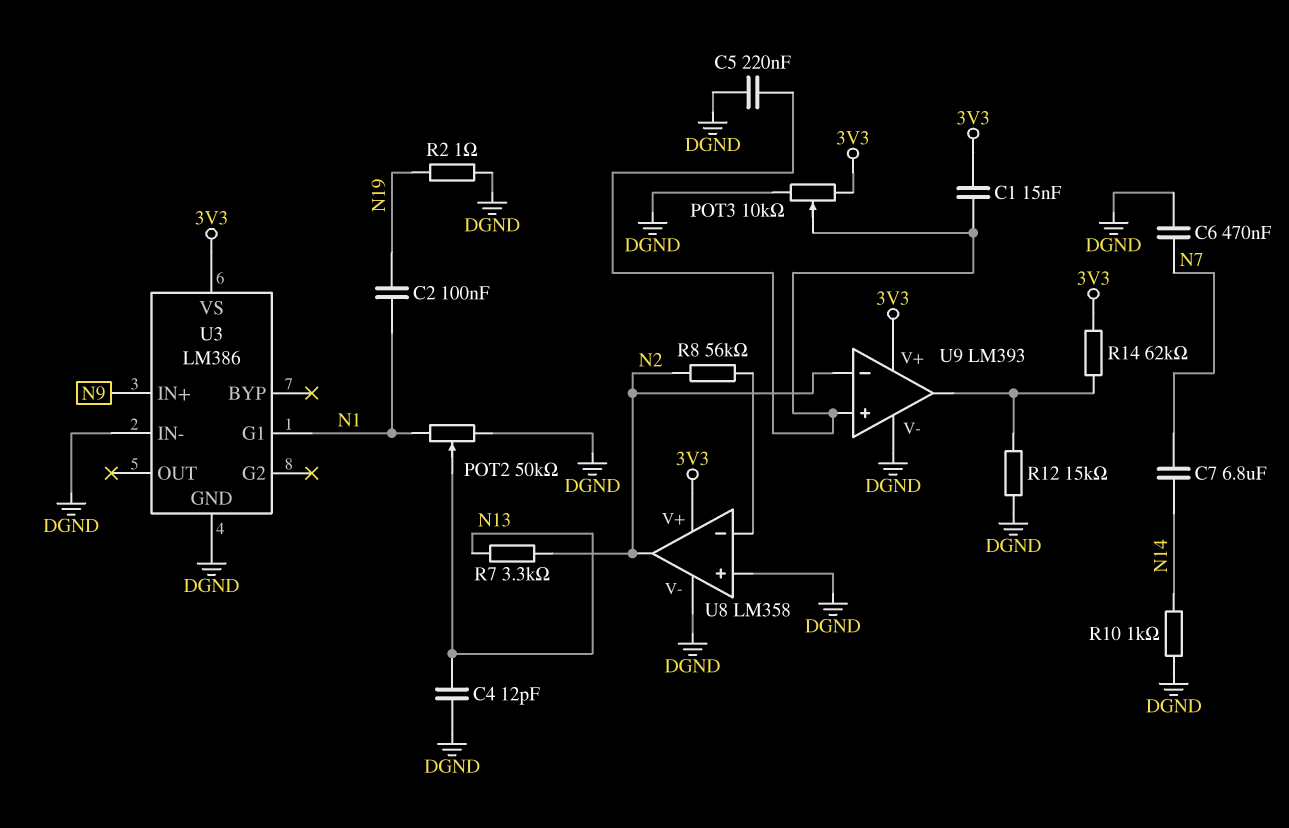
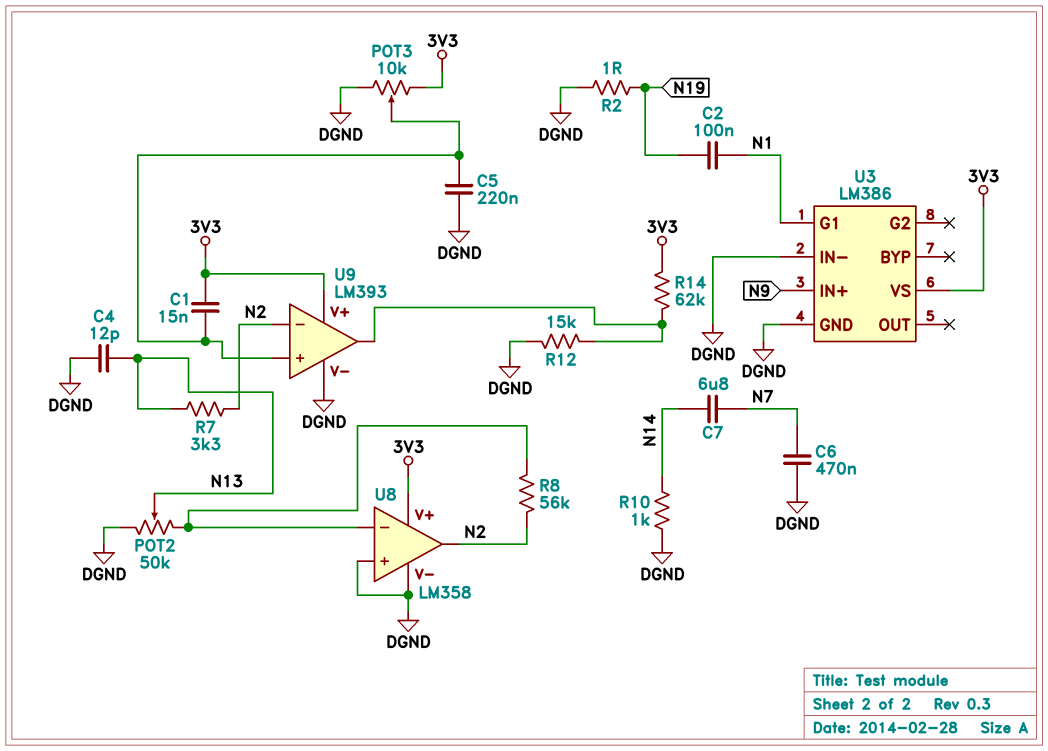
POT2: 50k (DGND, N1, wiper N13) -> 50k (DGND, U8/in-, wiper N13)

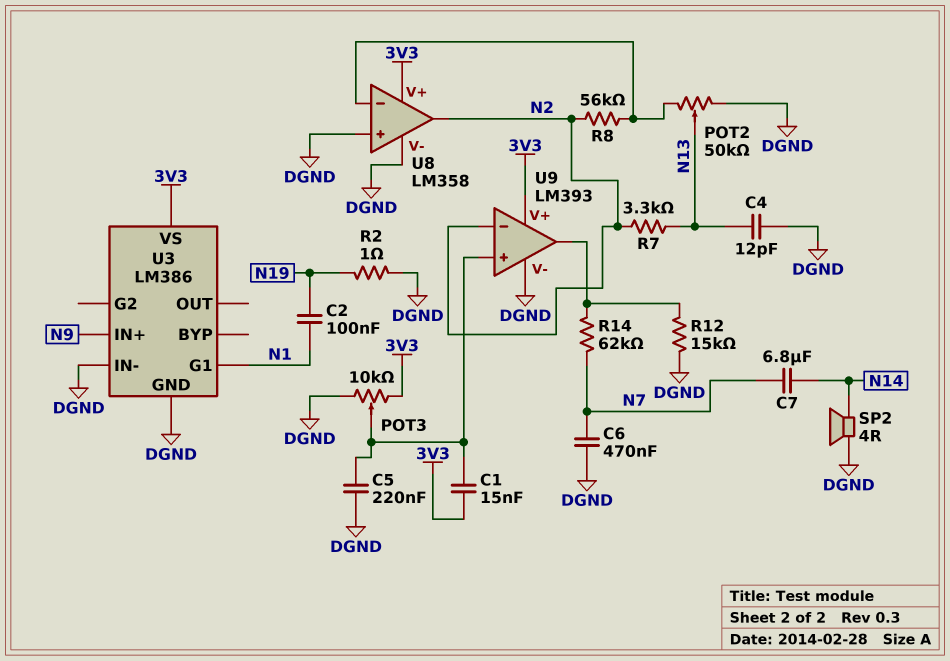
R10: 1k (DGND, N14) -> none
R14: 62k (3V3, U9/out) -> 62k (N7, U9/out)
SP2: none -> speaker 4R (DGND, N14)

